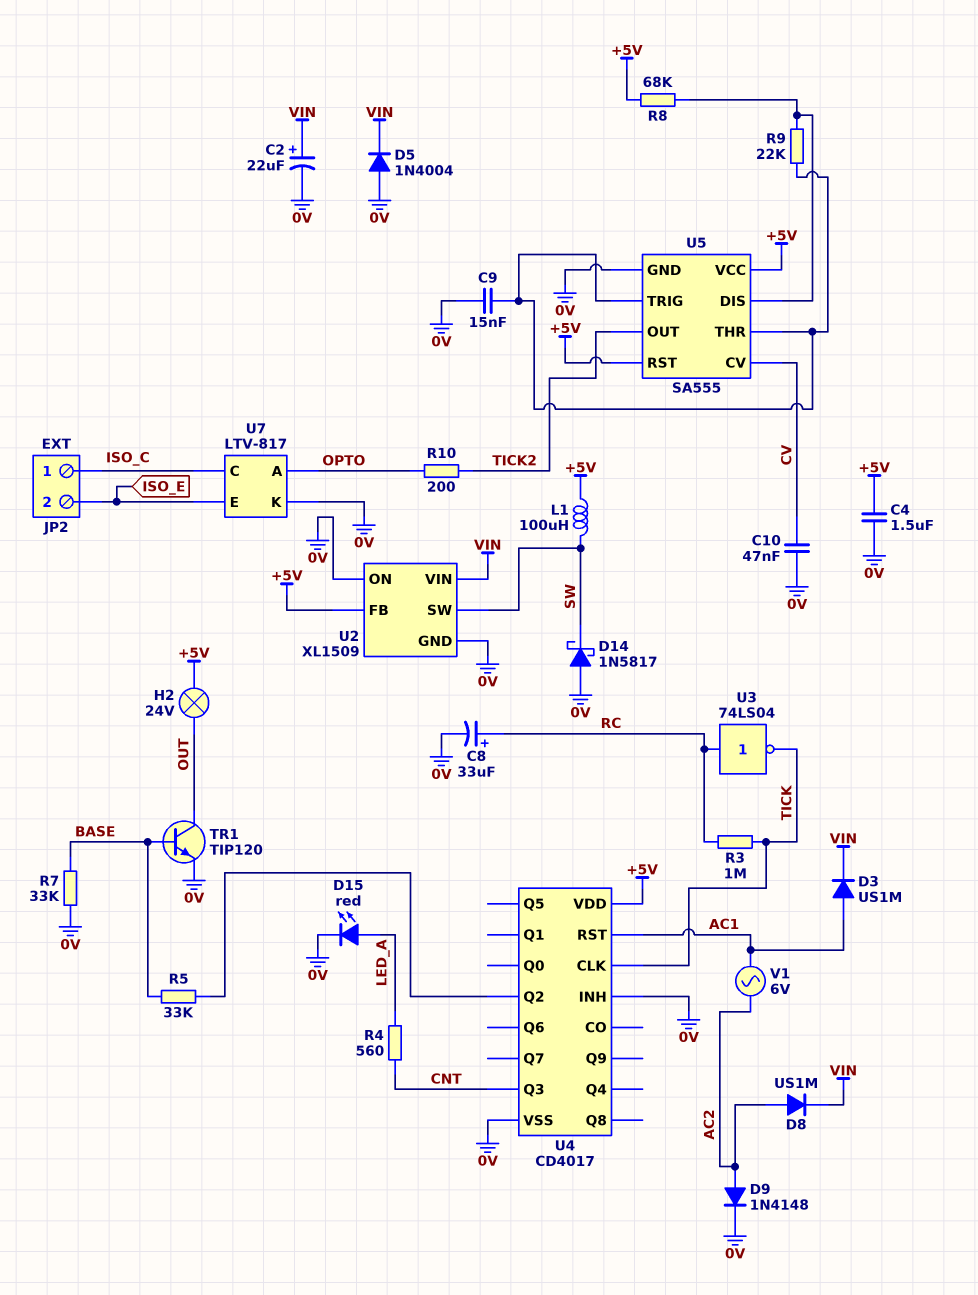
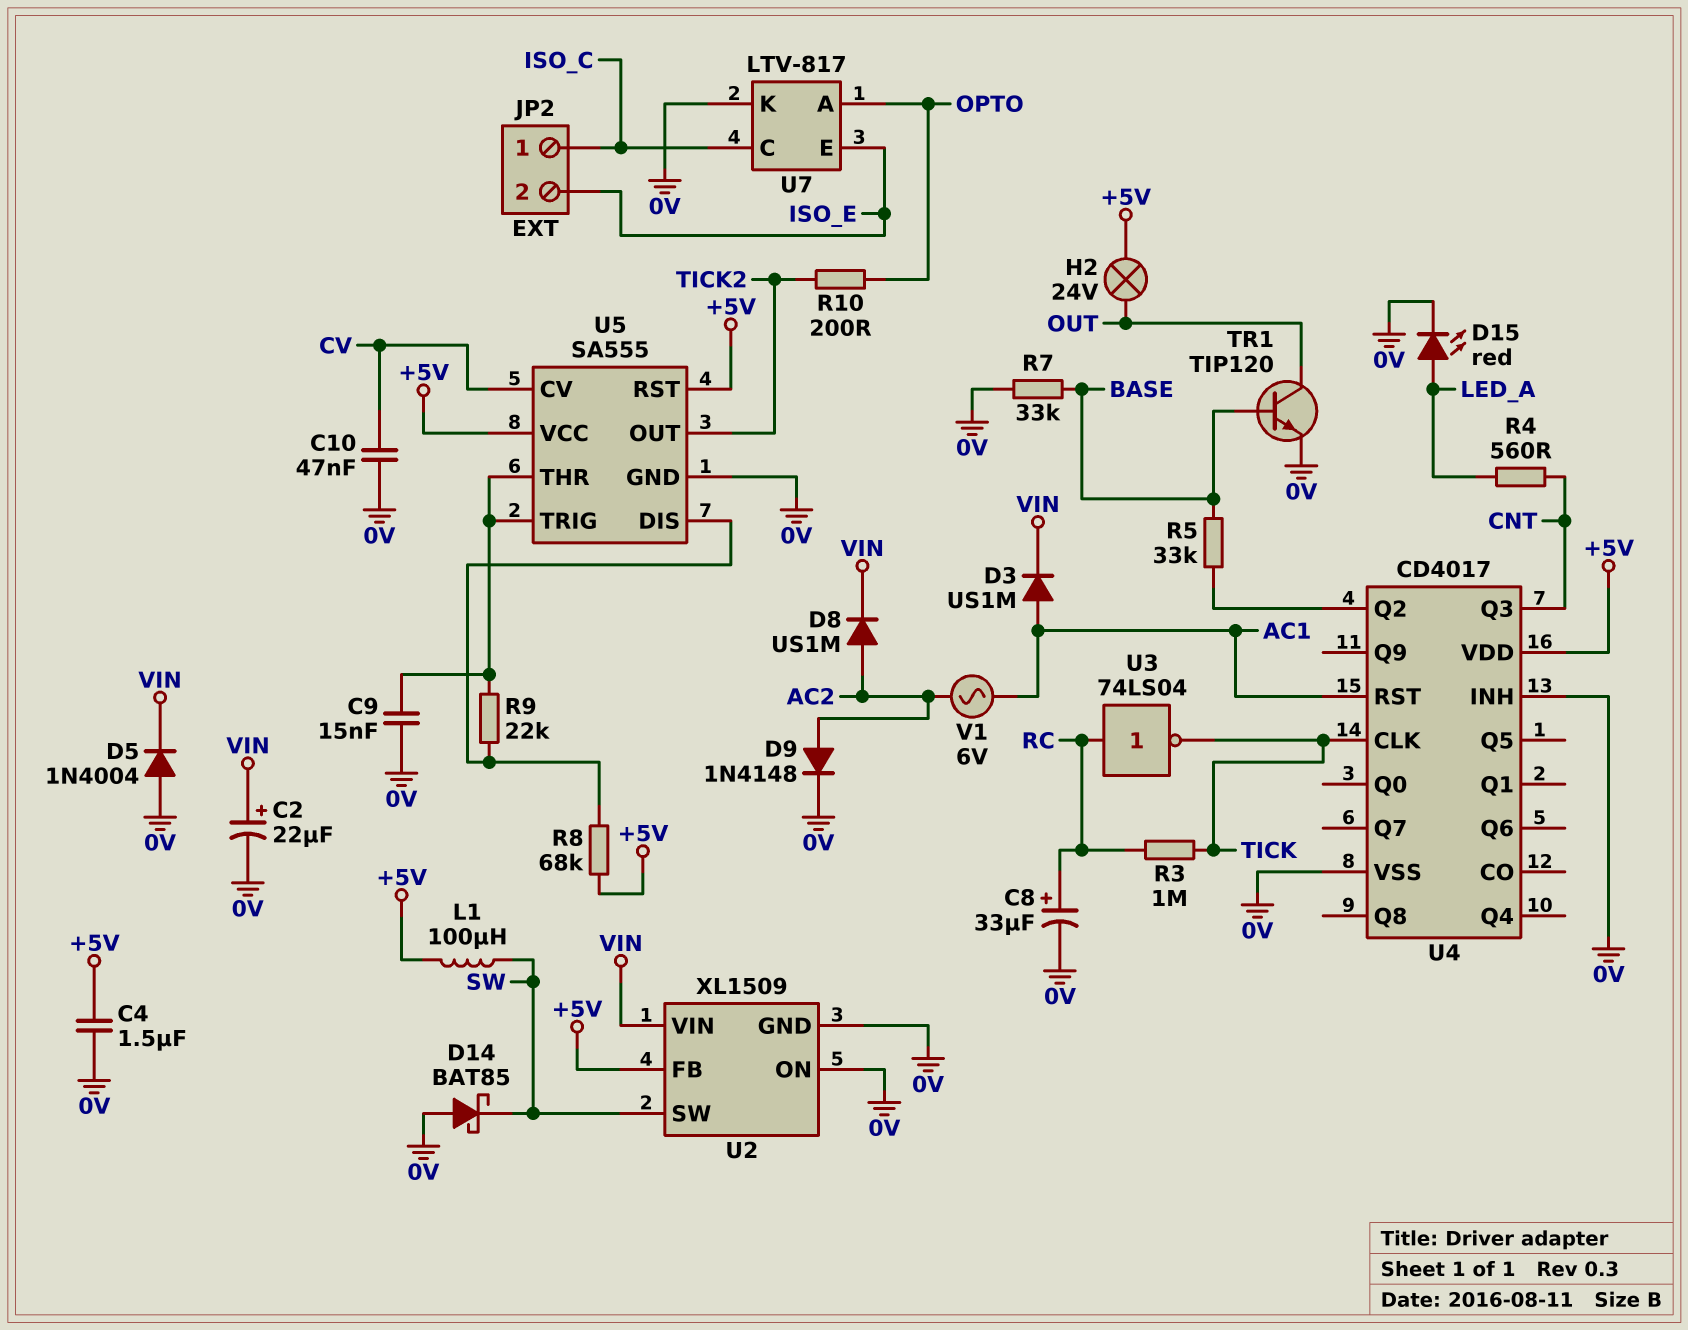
D14: schottky 1N5817 (A 0V, K SW) -> schottky BAT85 (A 0V, K SW)

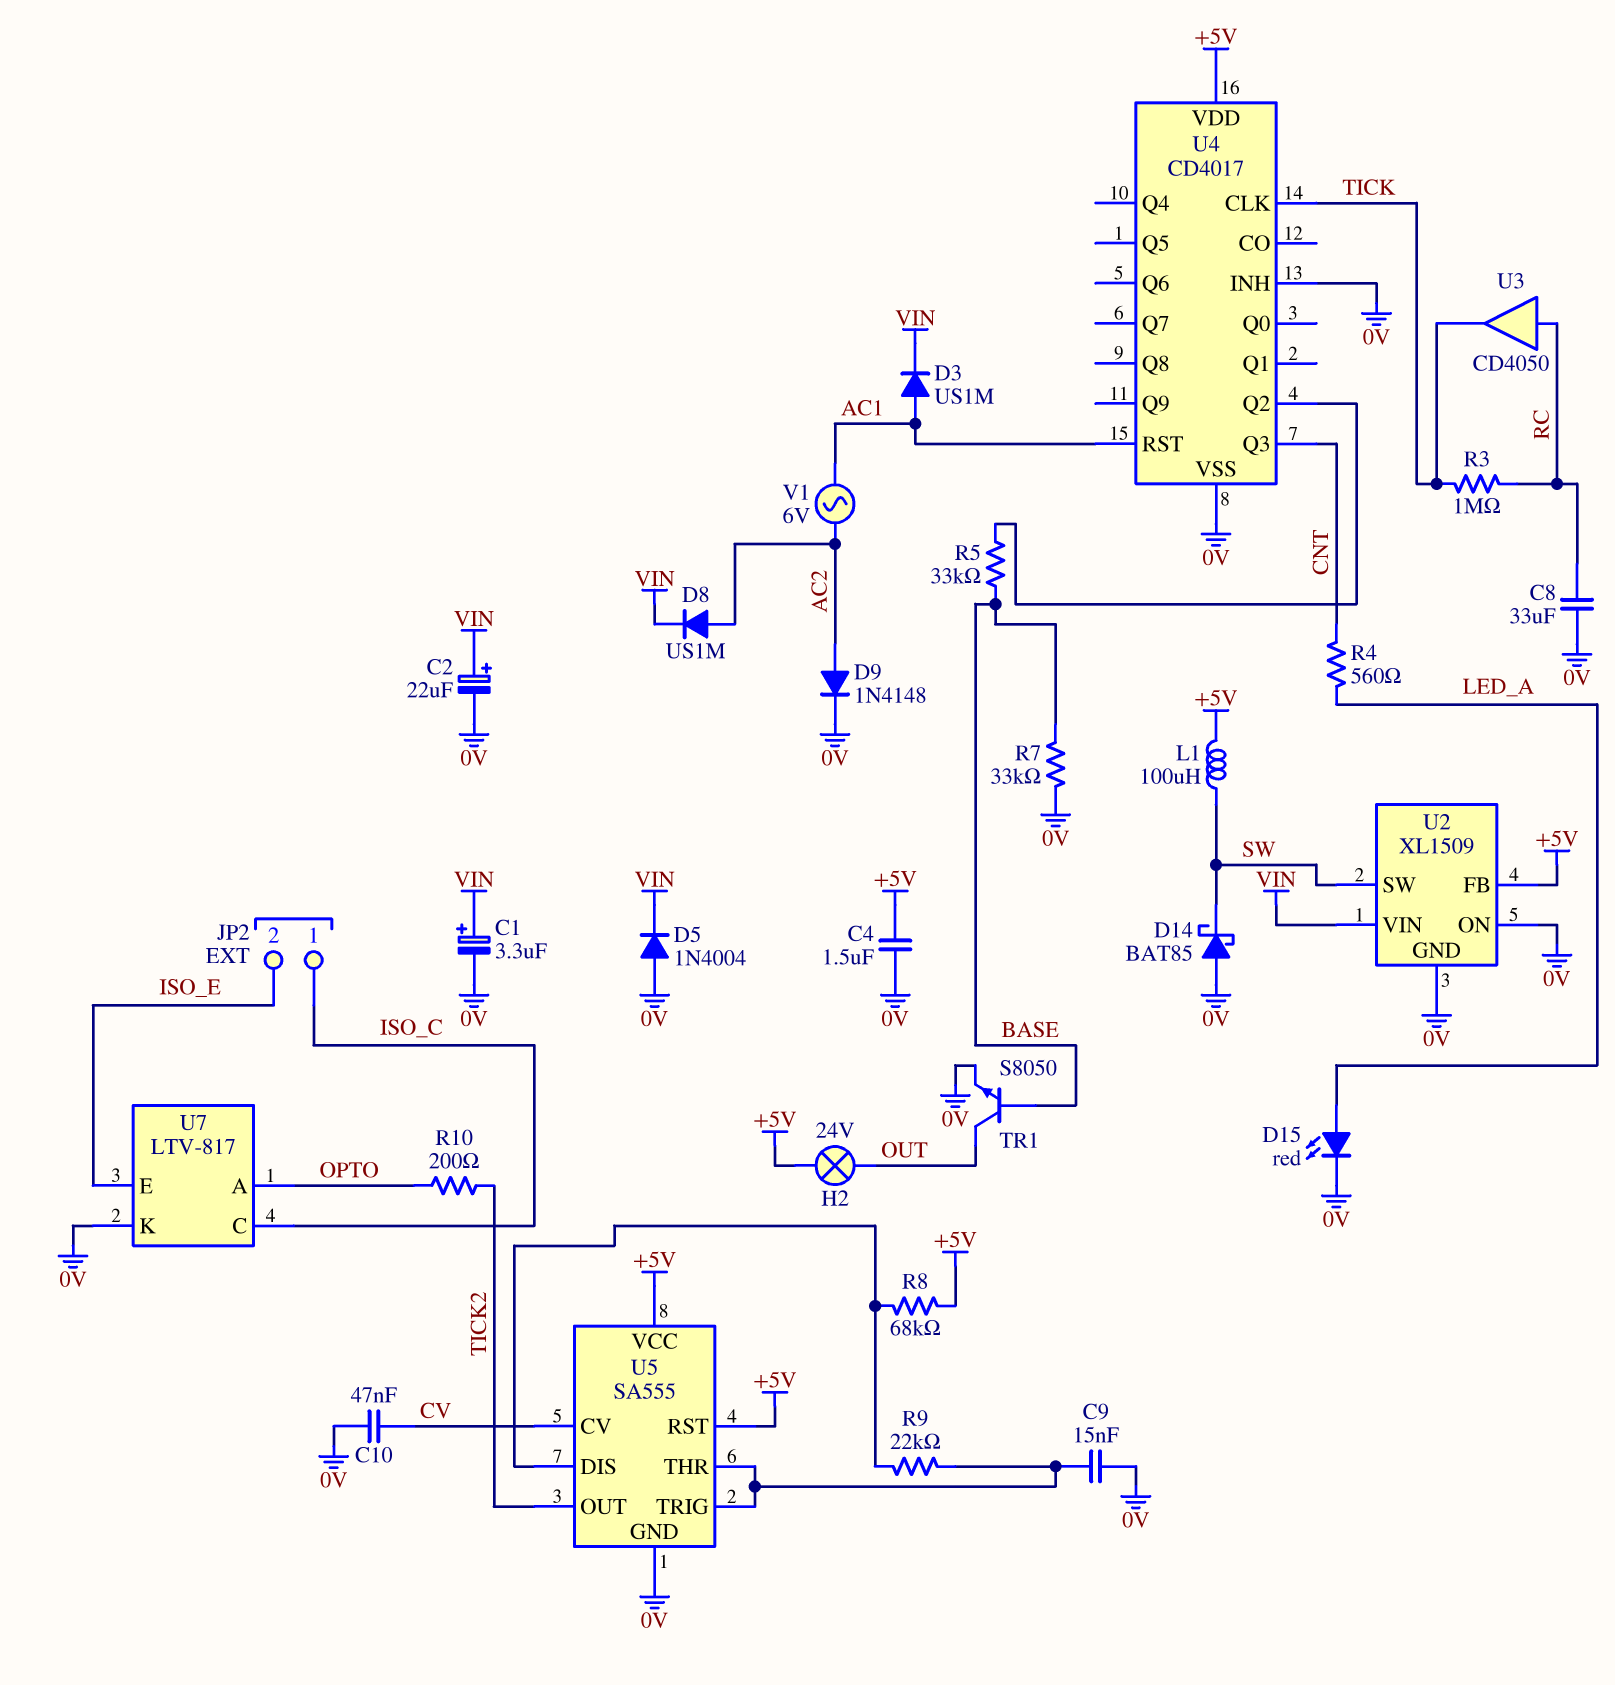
C1: none -> 3.3uF (plus VIN, minus 0V)
C8: 33uF (plus RC, minus 0V) -> 33uF (0V, RC)
TR1: NPN TIP120 (B BASE, C OUT, E 0V) -> NPN S8050 (B BASE, C OUT, E 0V)
U3: NOT 74LS04 (in RC, out TICK) -> buffer CD4050 (in RC, out TICK)

